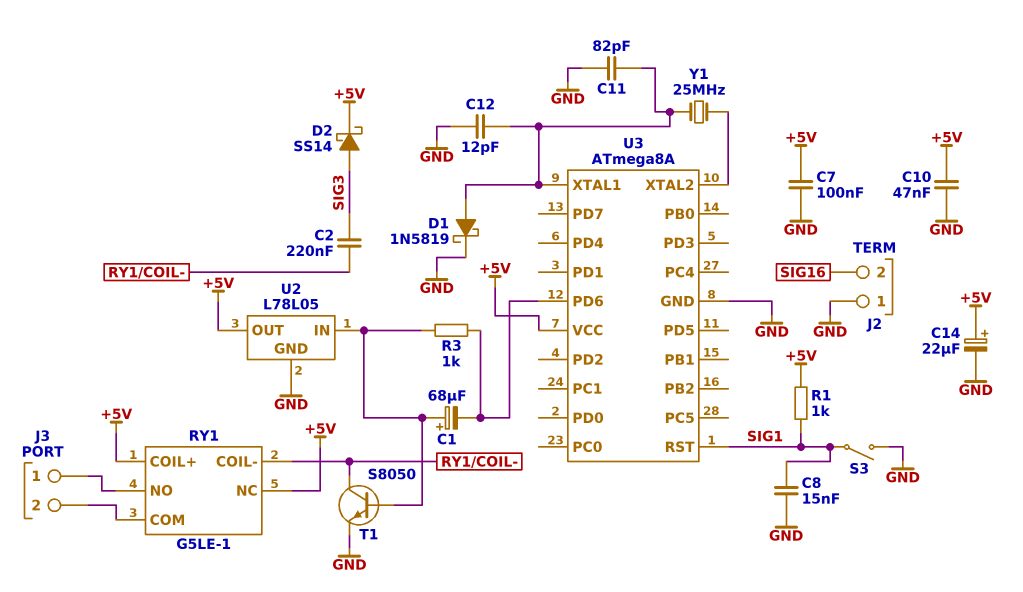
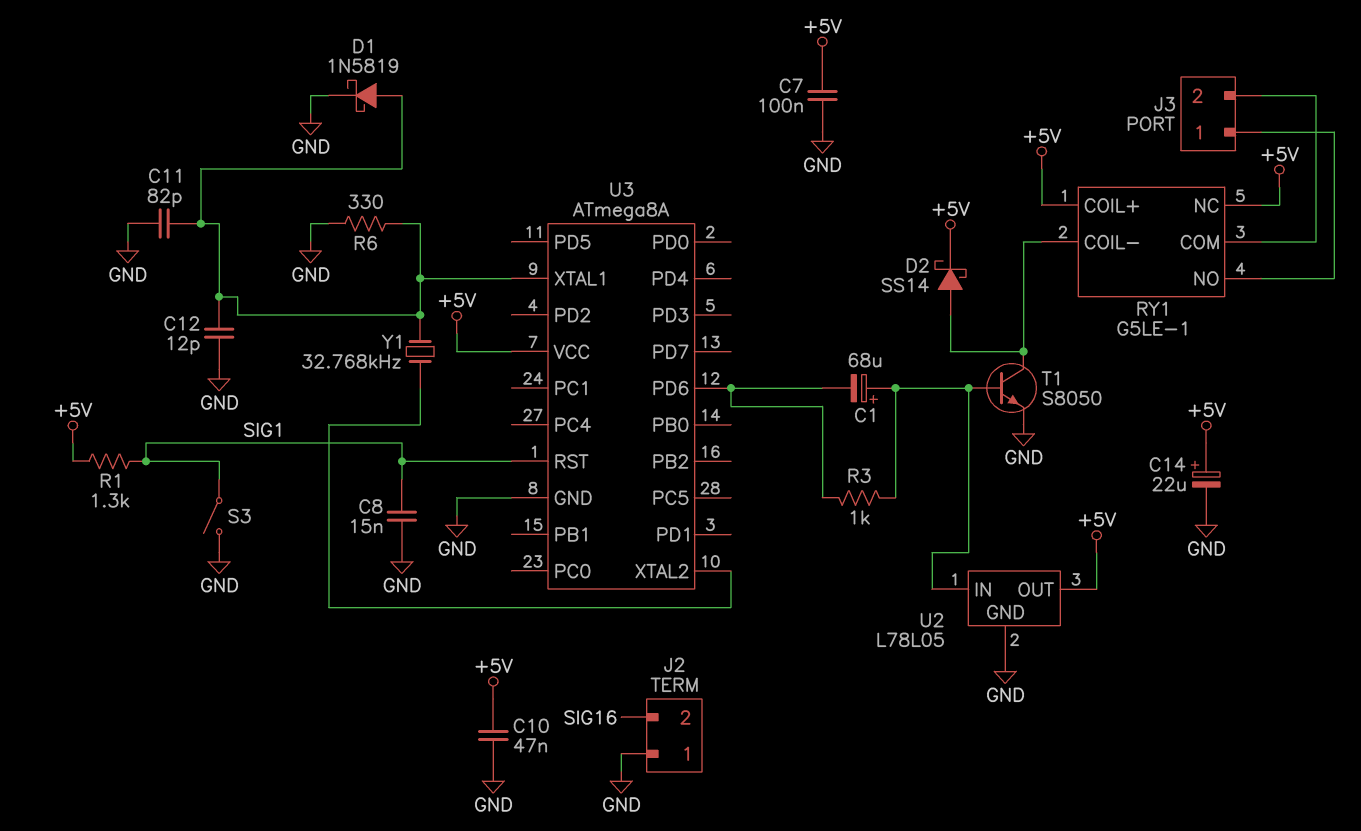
C2: 220nF (RY1/COIL-, SIG3) -> none
D2: schottky SS14 (A SIG3, K +5V) -> schottky SS14 (A RY1/COIL-, K +5V)
R1: 1k (+5V, SIG1) -> 1.3k (+5V, SIG1)
R6: none -> 330 (GND, U3/XTAL1)
Y1: 25MHz (U3/XTAL1, U3/XTAL2) -> 32.768kHz (U3/XTAL1, U3/XTAL2)

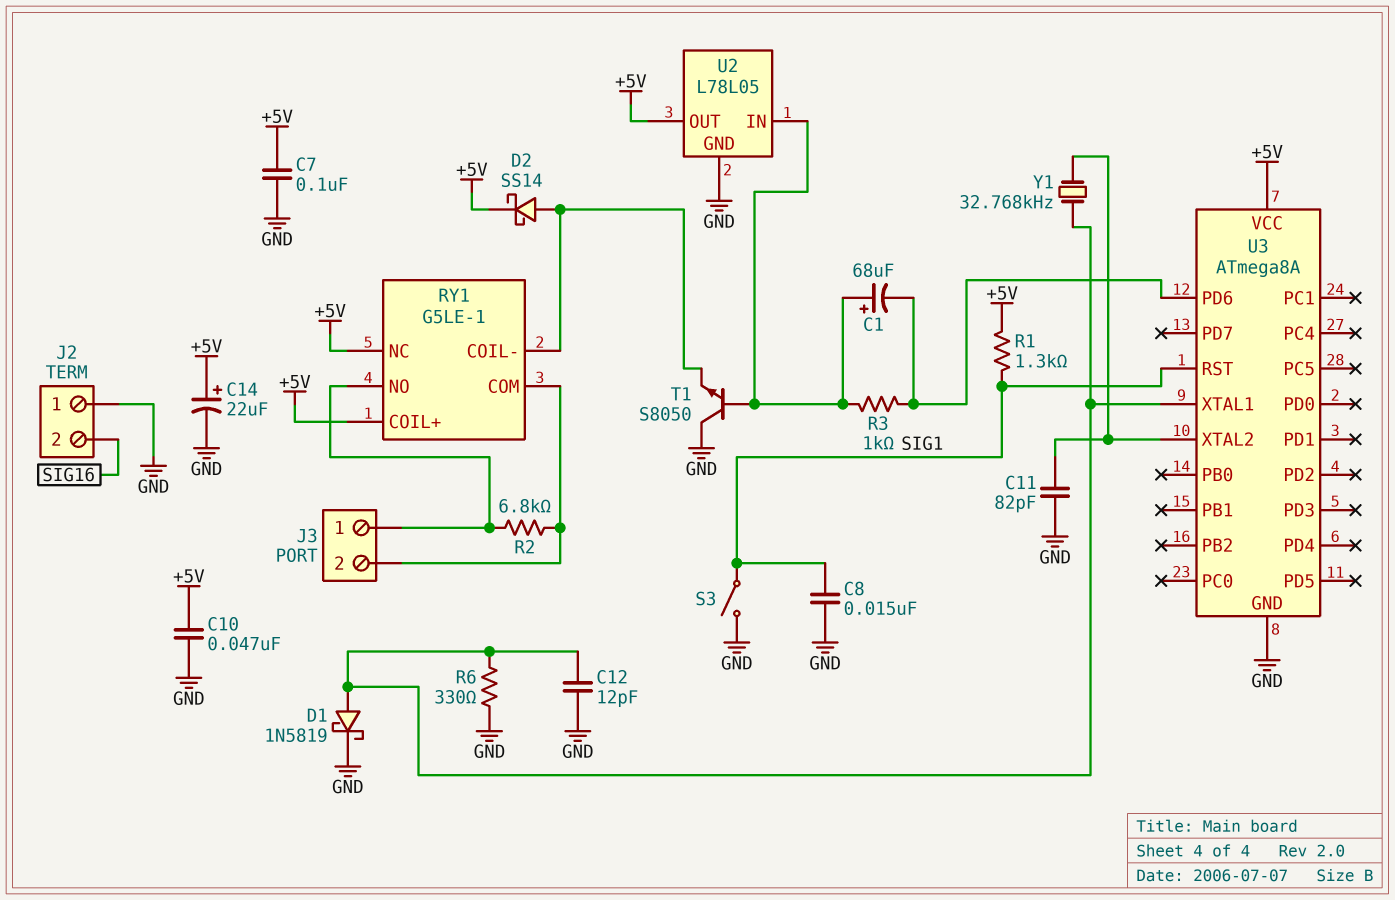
C11: 82pF (GND, U3/XTAL1) -> 82pF (GND, U3/XTAL2)
R2: none -> 6.8k (J3/1, J3/2)
T1: NPN S8050 (B U2/IN, C RY1/COIL-, E GND) -> NPN S8050 (B U2/IN, C GND, E RY1/COIL-)

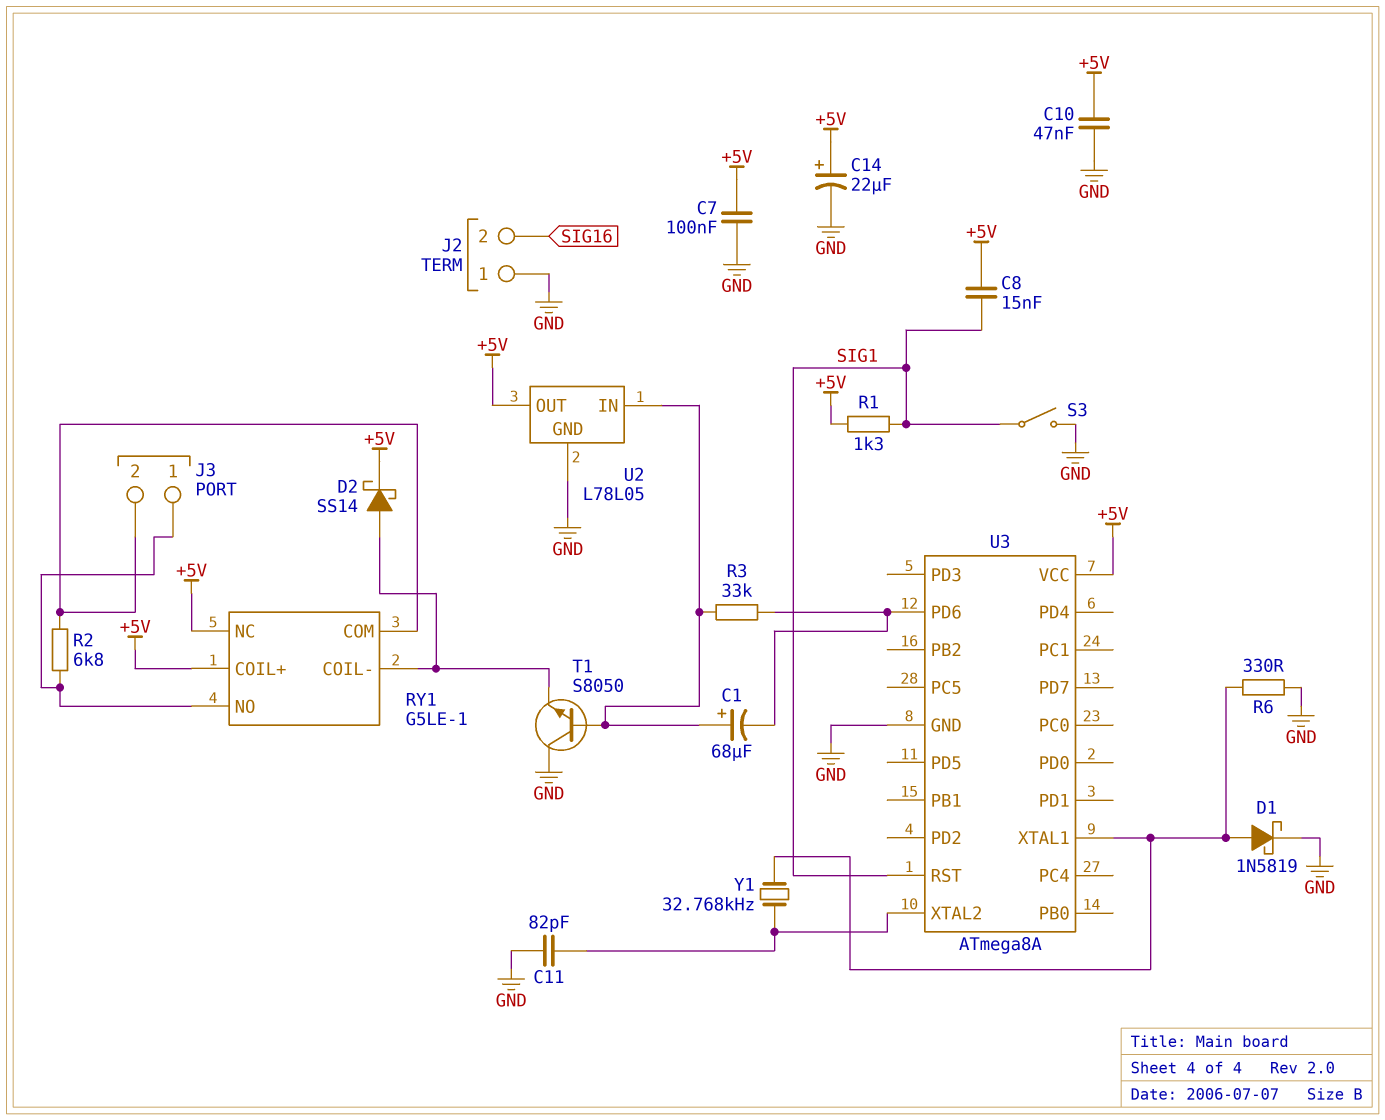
C8: 15nF (GND, SIG1) -> 15nF (+5V, SIG1)
C12: 12pF (GND, U3/XTAL1) -> none
R3: 1k (U2/IN, U3/PD6) -> 33k (U2/IN, U3/PD6)

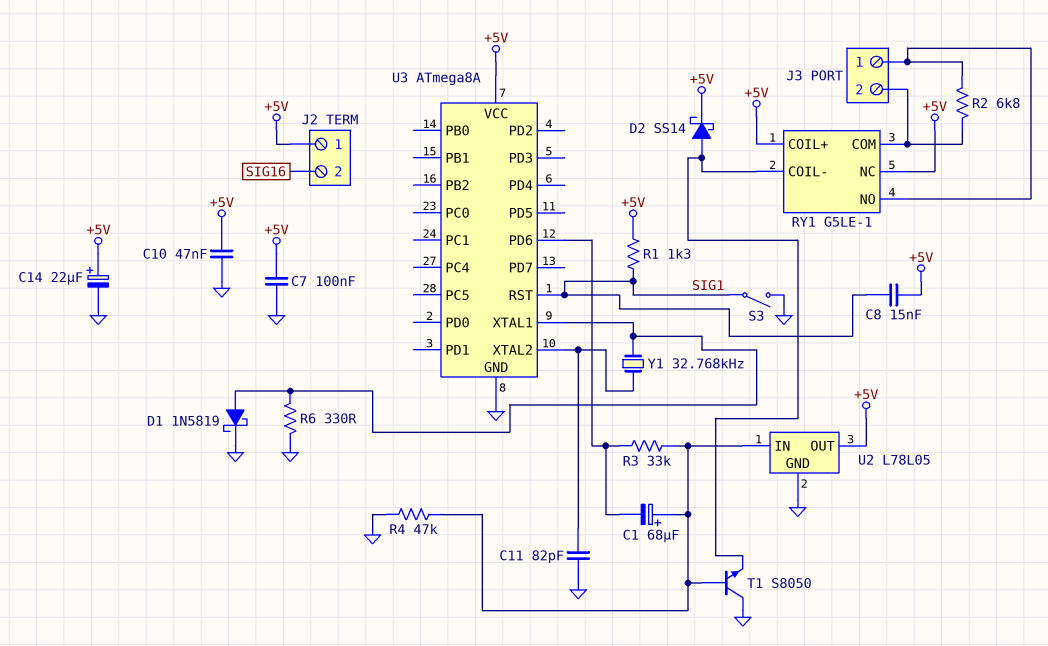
J2 pin 1: GND -> +5V
R4: none -> 47k (GND, U2/IN)

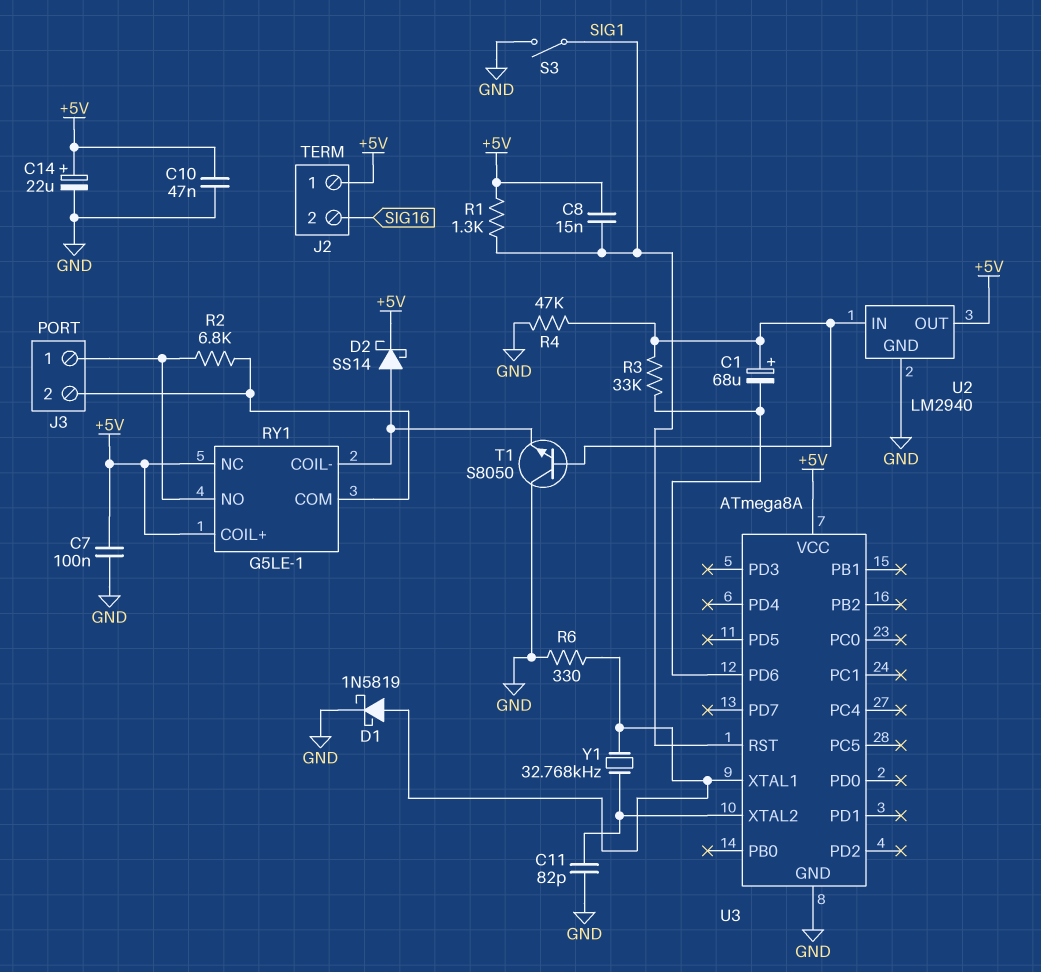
U2: L78L05 -> LM2940

